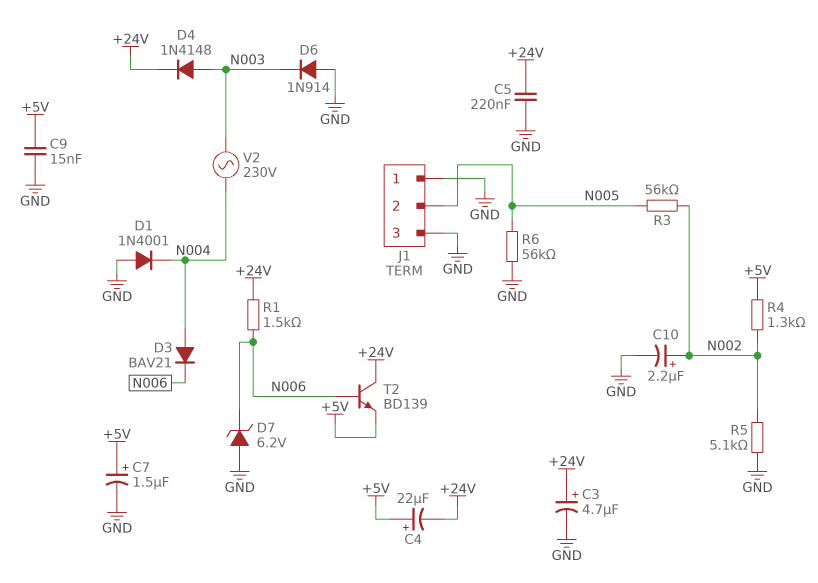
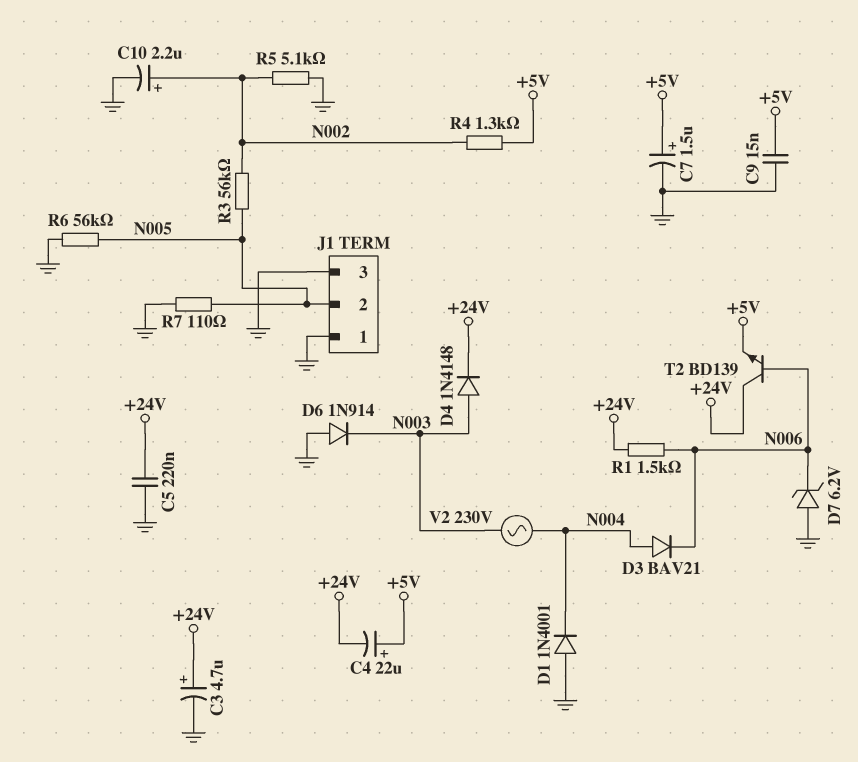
R7: none -> 110 (GND, N005)

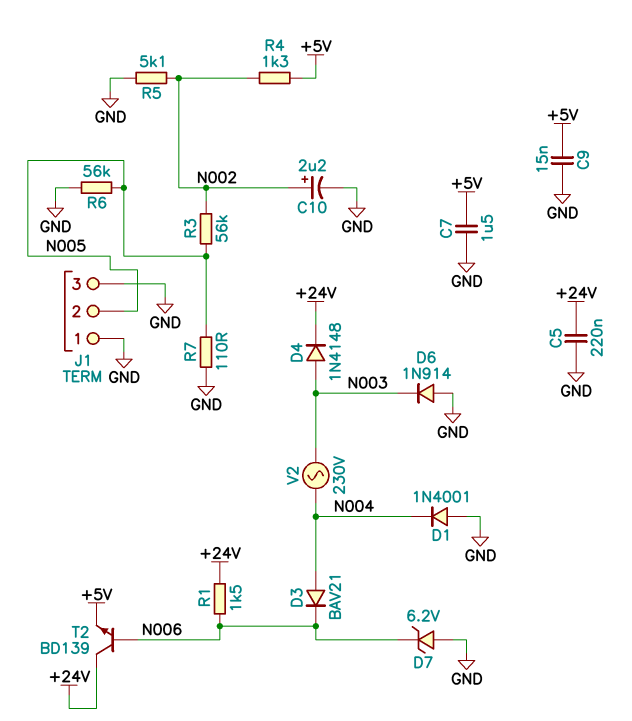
C3: 4.7uF (plus +24V, minus GND) -> none
C4: 22uF (plus +5V, minus +24V) -> none
C7: 1.5uF (plus +5V, minus GND) -> 1.5uF (+5V, GND)

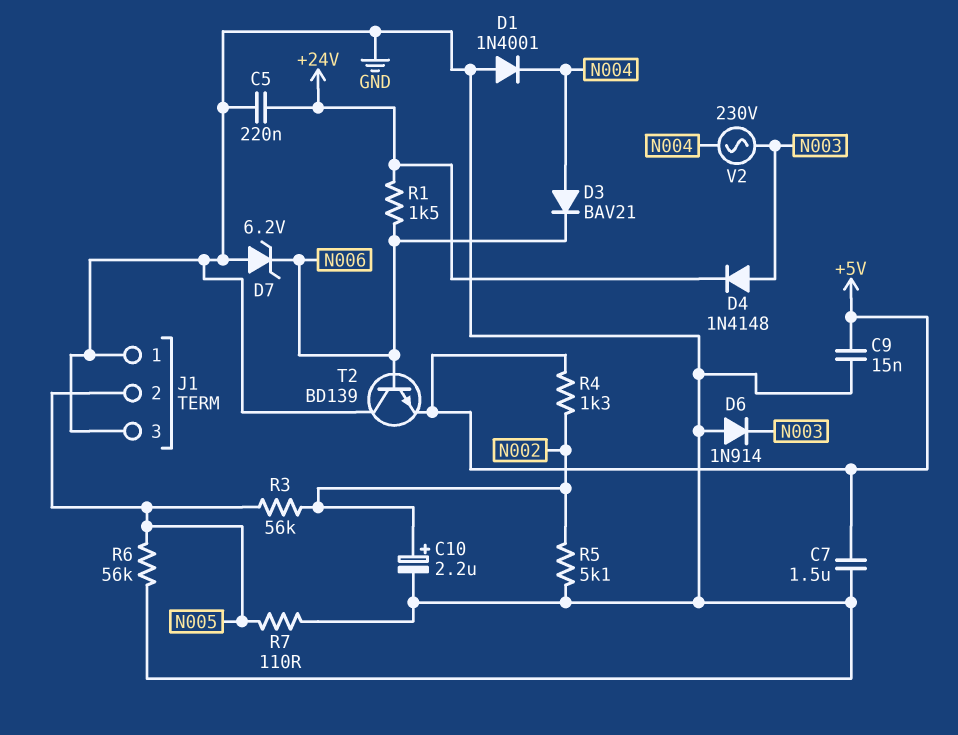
T2: NPN BD139 (B N006, C +24V, E +5V) -> NPN BD139 (B N006, C GND, E +5V)

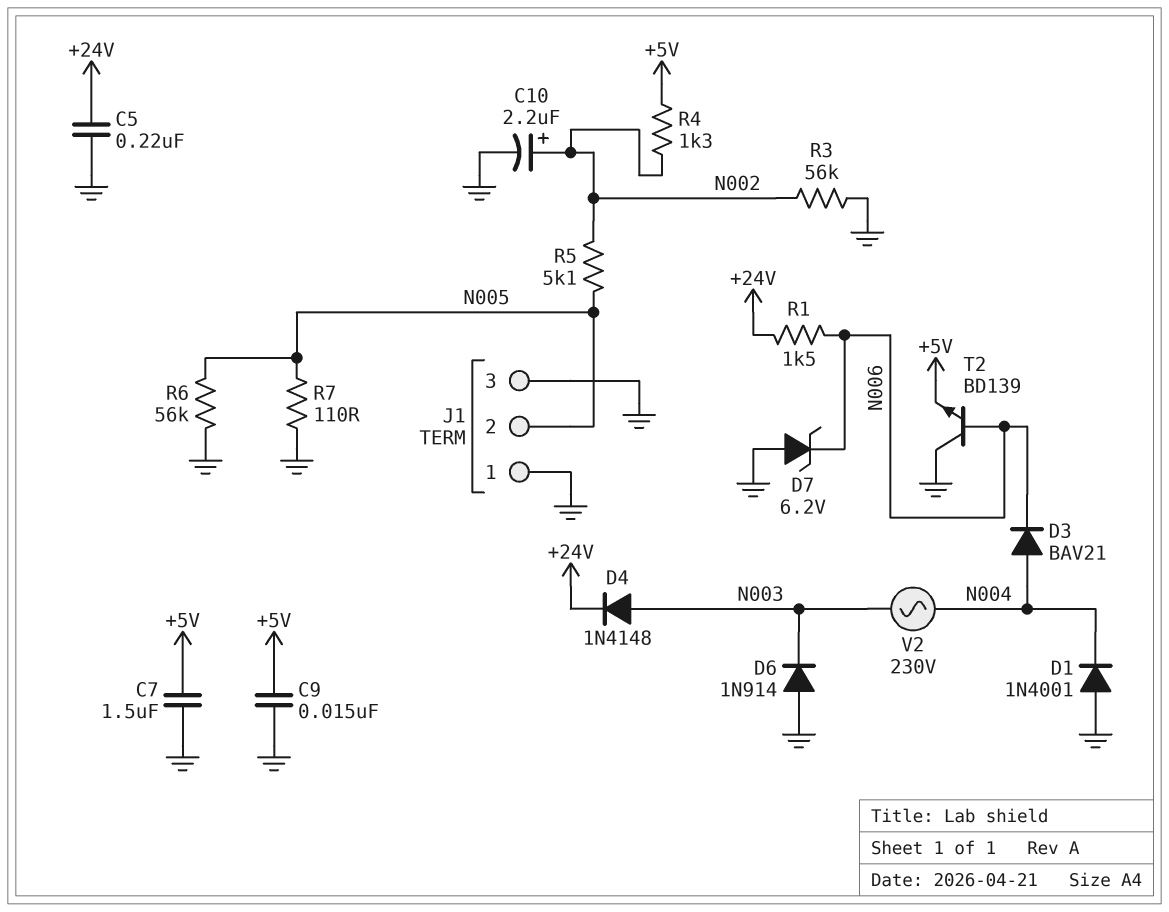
R3: 56k (N002, N005) -> 56k (GND, N002)
R5: 5.1k (GND, N002) -> 5.1k (N002, N005)

